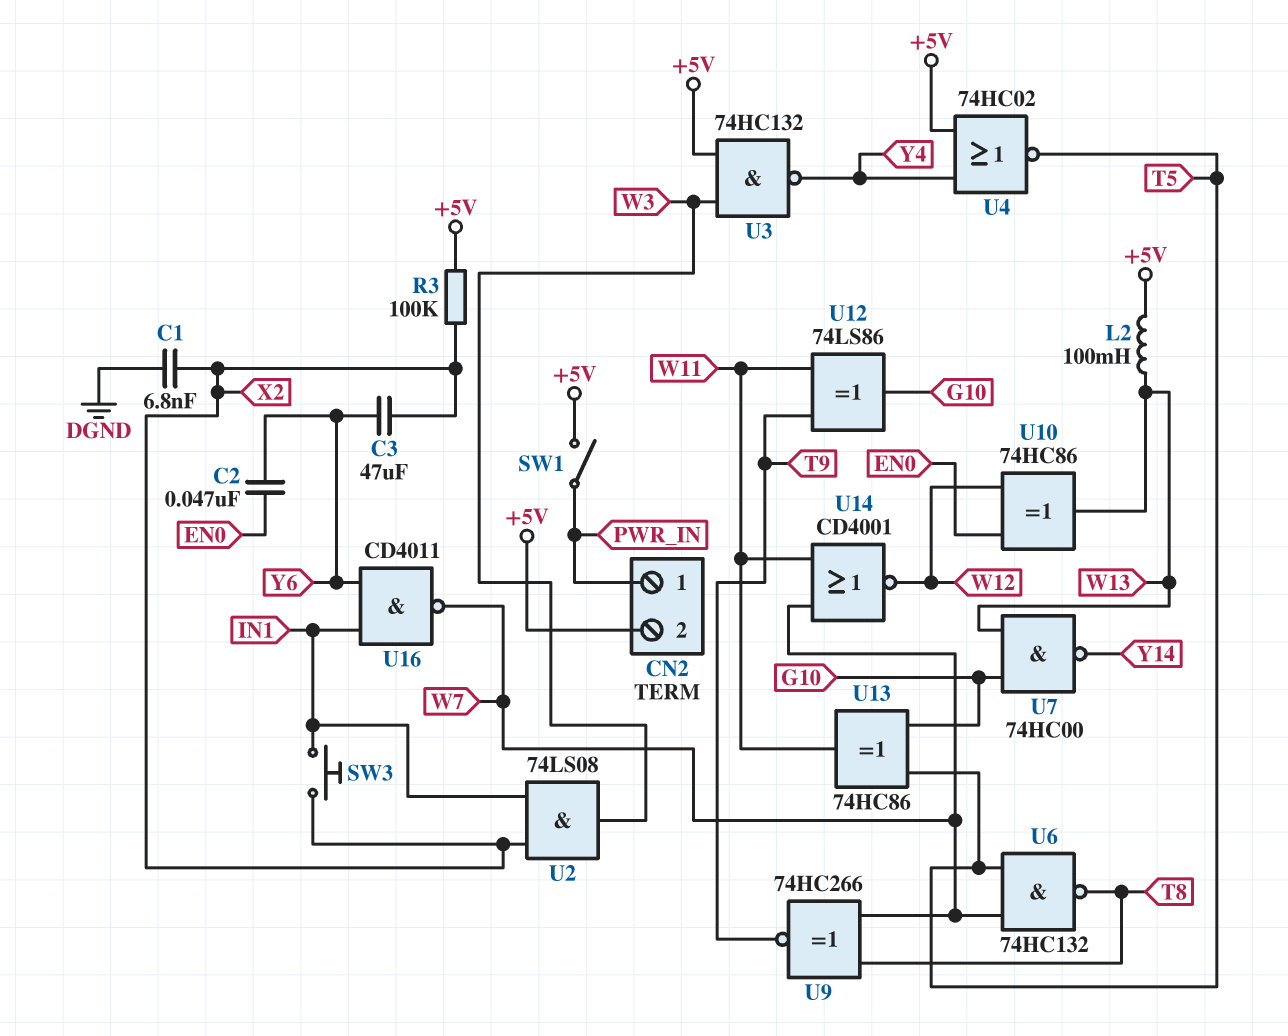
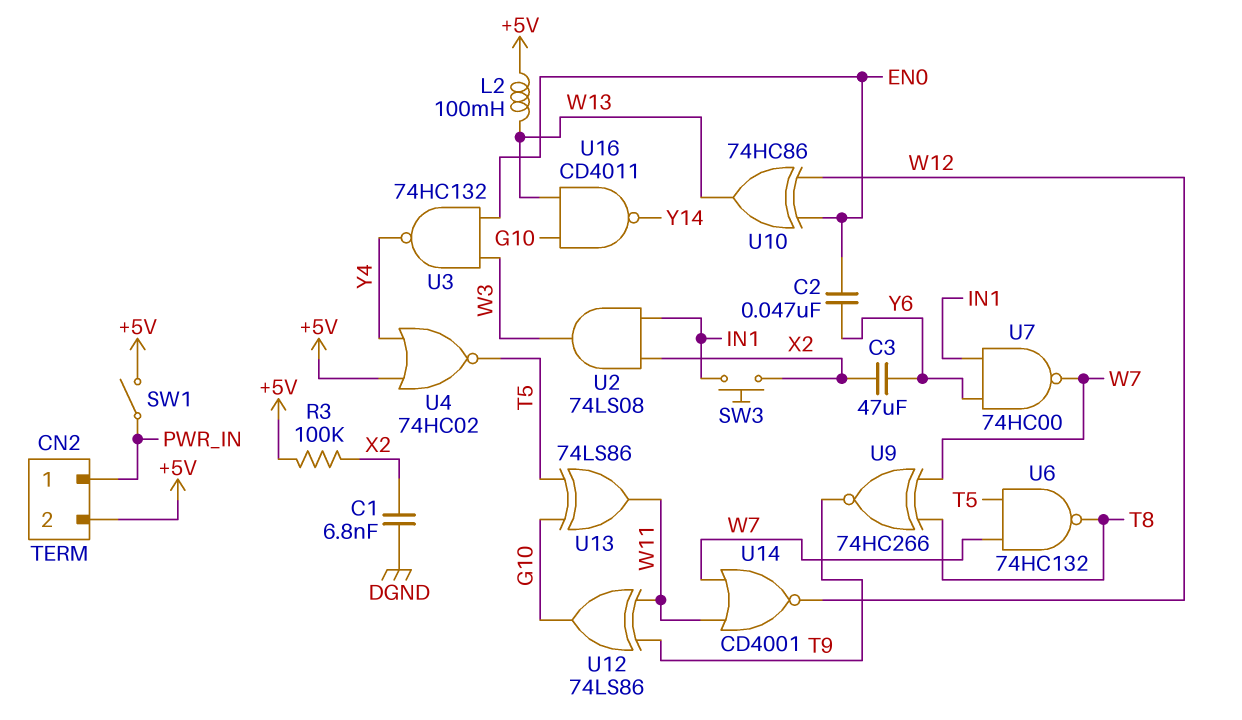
U3: NAND 74HC132 (in +5V, in W3, out Y4) -> NAND 74HC132 (in EN0, in W3, out Y4)
U7: NAND 74HC00 (in G10, in W13, out Y14) -> NAND 74HC00 (in IN1, in Y6, out W7)
U13: XOR 74HC86 (in G10, in T5, out W11) -> XOR 74LS86 (in G10, in T5, out W11)
U16: NAND CD4011 (in IN1, in Y6, out W7) -> NAND CD4011 (in G10, in W13, out Y14)

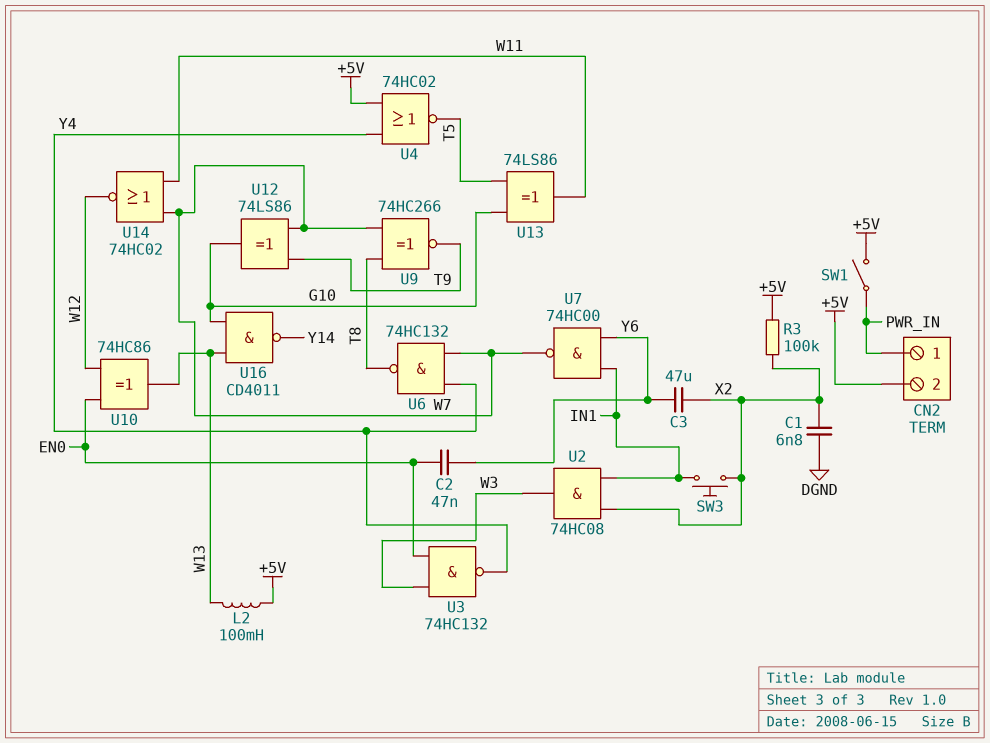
U2: AND 74LS08 (in IN1, in X2, out W3) -> AND 74HC08 (in IN1, in X2, out W3)
U6: NAND 74HC132 (in T5, in W7, out T8) -> NAND 74HC132 (in W7, in Y4, out T8)
U12: XOR 74LS86 (in T9, in W11, out G10) -> XOR 74LS86 (in T9, in W7, out G10)
U14: NOR CD4001 (in W7, in W11, out W12) -> NOR 74HC02 (in W7, in W11, out W12)

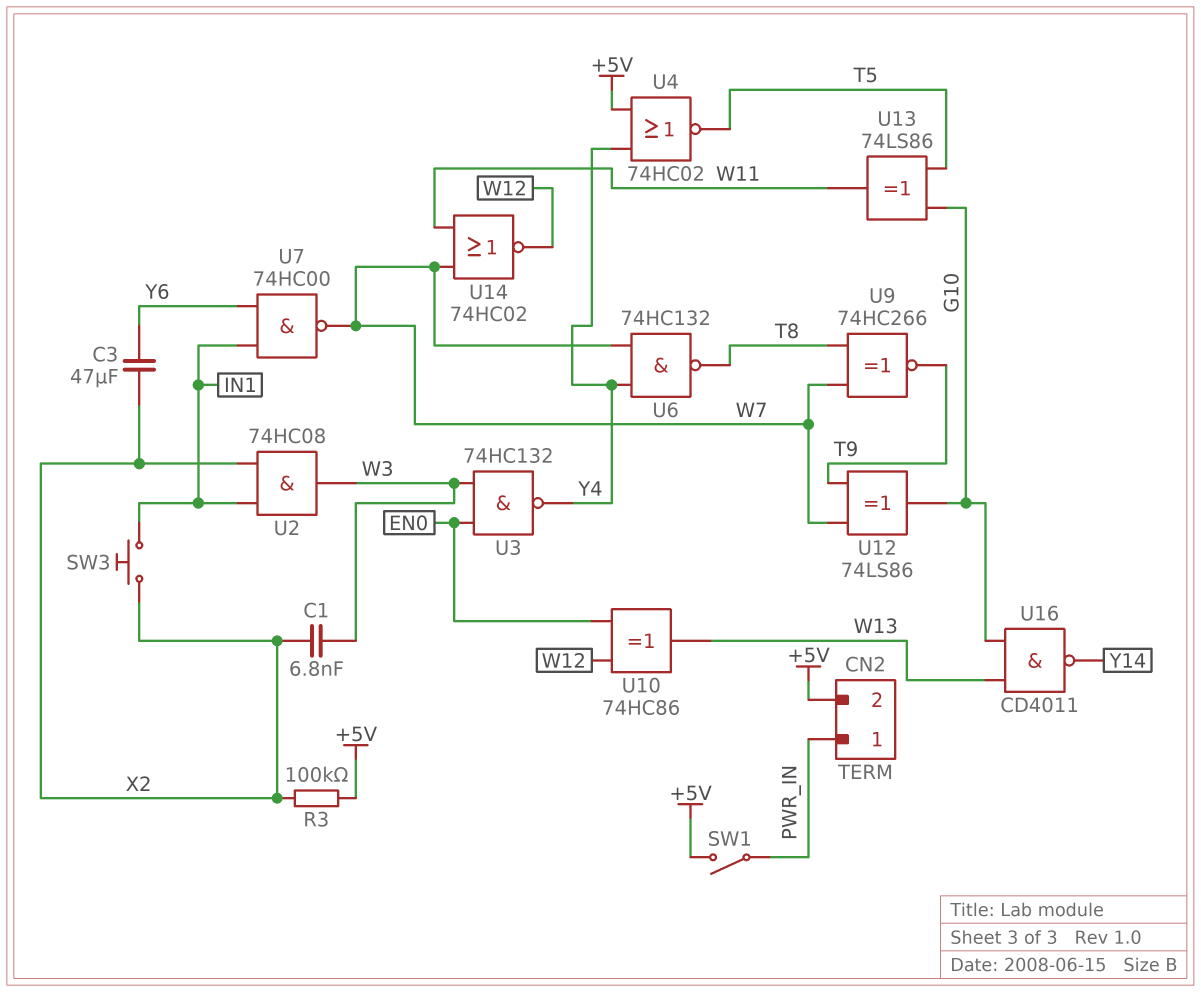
C1: 6.8nF (DGND, X2) -> 6.8nF (W3, X2)
C2: 47nF (EN0, Y6) -> none
L2: 100mH (+5V, W13) -> none

